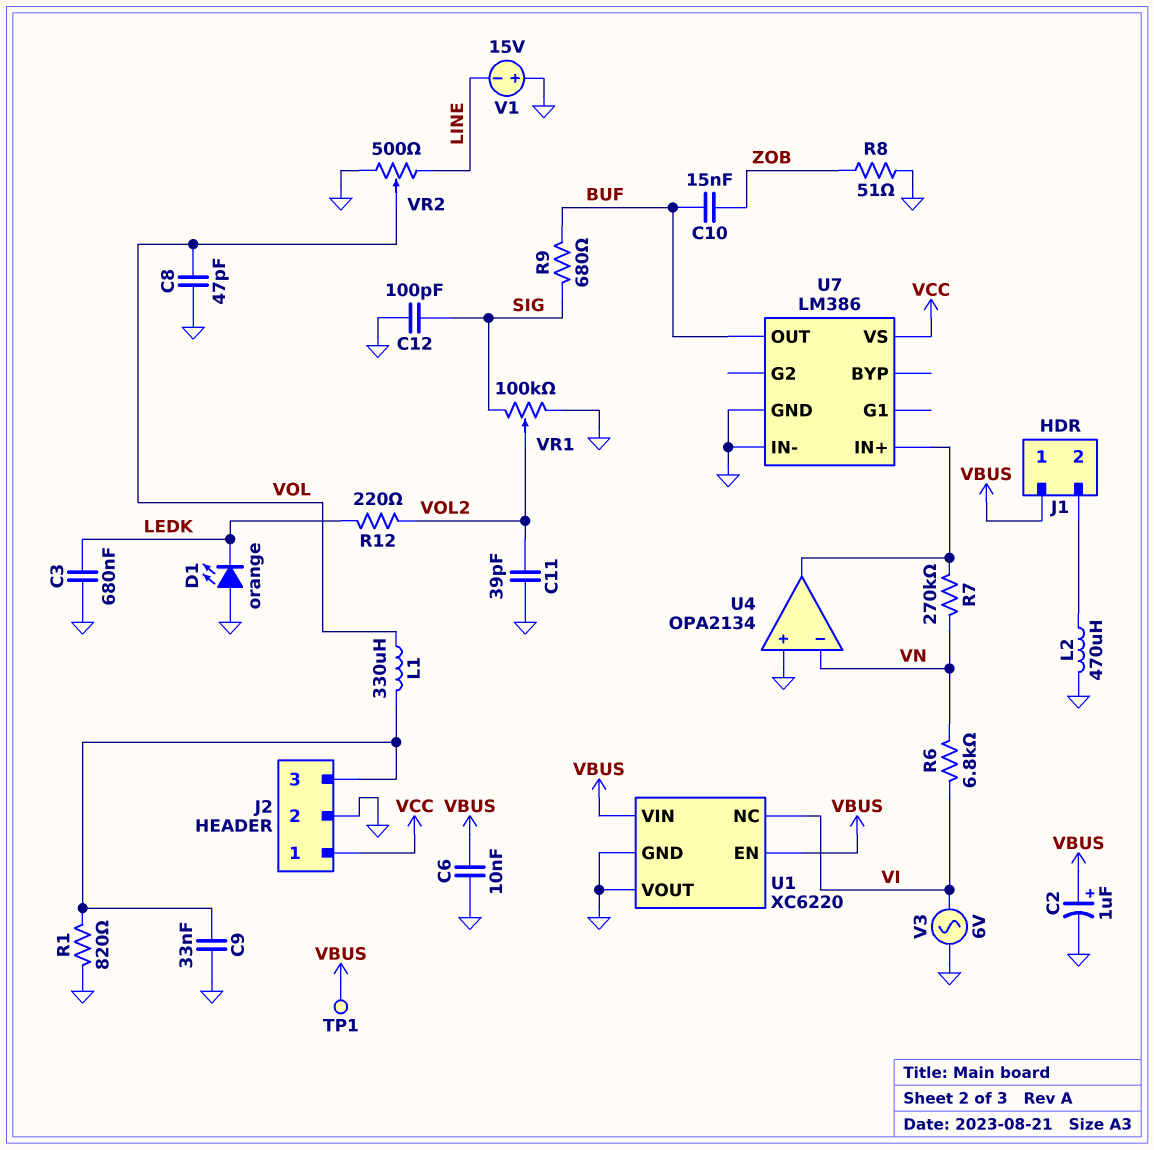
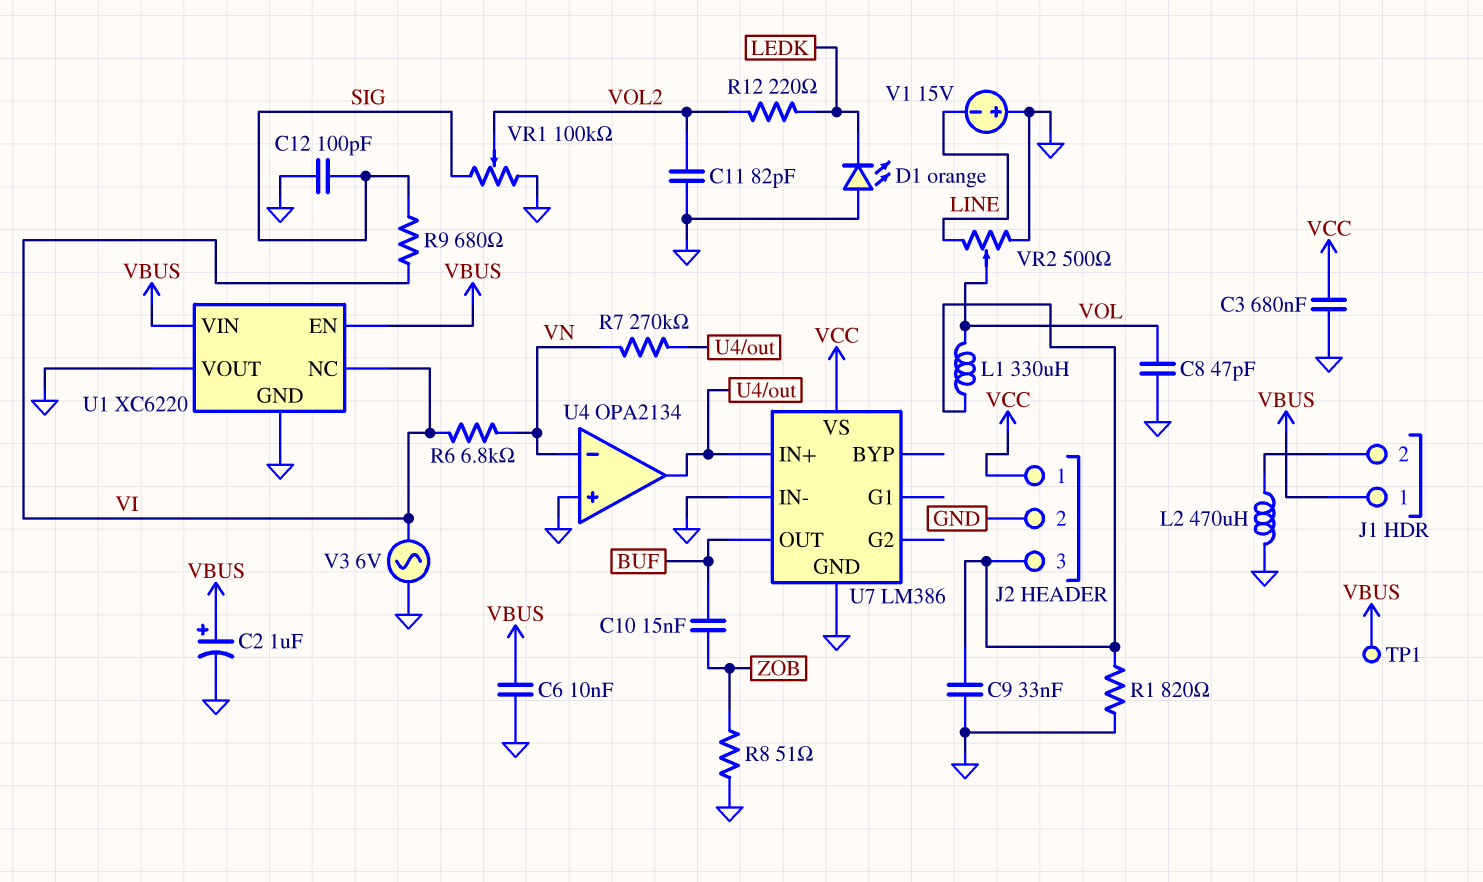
C3: 680nF (GND, LEDK) -> 680nF (GND, VCC)
C11: 39pF (GND, VOL2) -> 82pF (GND, VOL2)
R9: 680 (BUF, SIG) -> 680 (SIG, VI)

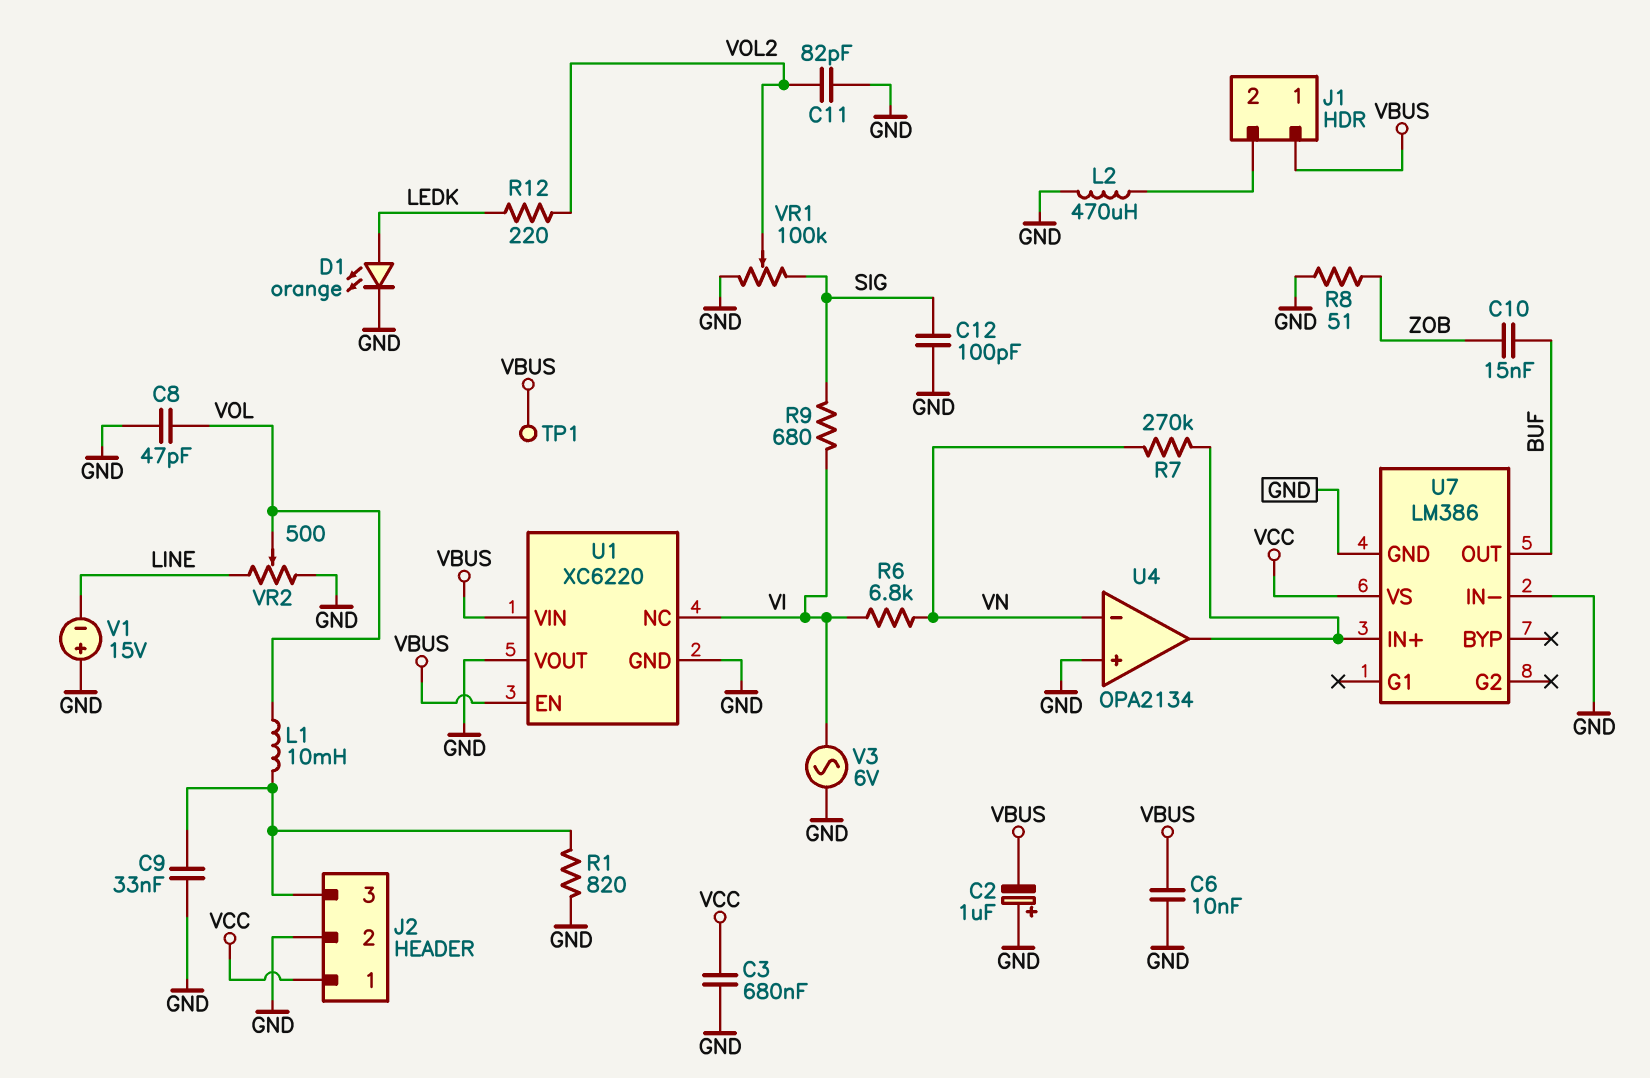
C2: 1uF (plus VBUS, minus GND) -> 1uF (plus GND, minus VBUS)
D1: LED orange (A GND, K LEDK) -> LED orange (A LEDK, K GND)
L1: 330uH (J2/3, VOL) -> 10mH (J2/3, VOL)

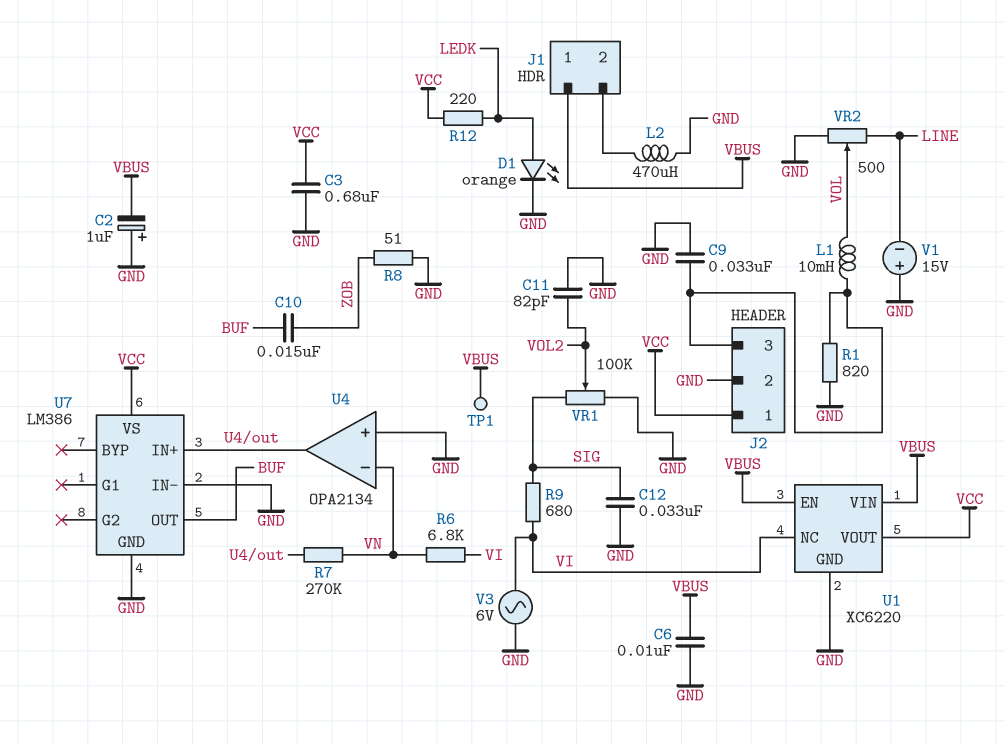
C8: 47pF (GND, VOL) -> none
C12: 100pF (GND, SIG) -> 33nF (GND, SIG)
R12: 220 (LEDK, VOL2) -> 220 (LEDK, VCC)
U1 pin VOUT: GND -> VCC

